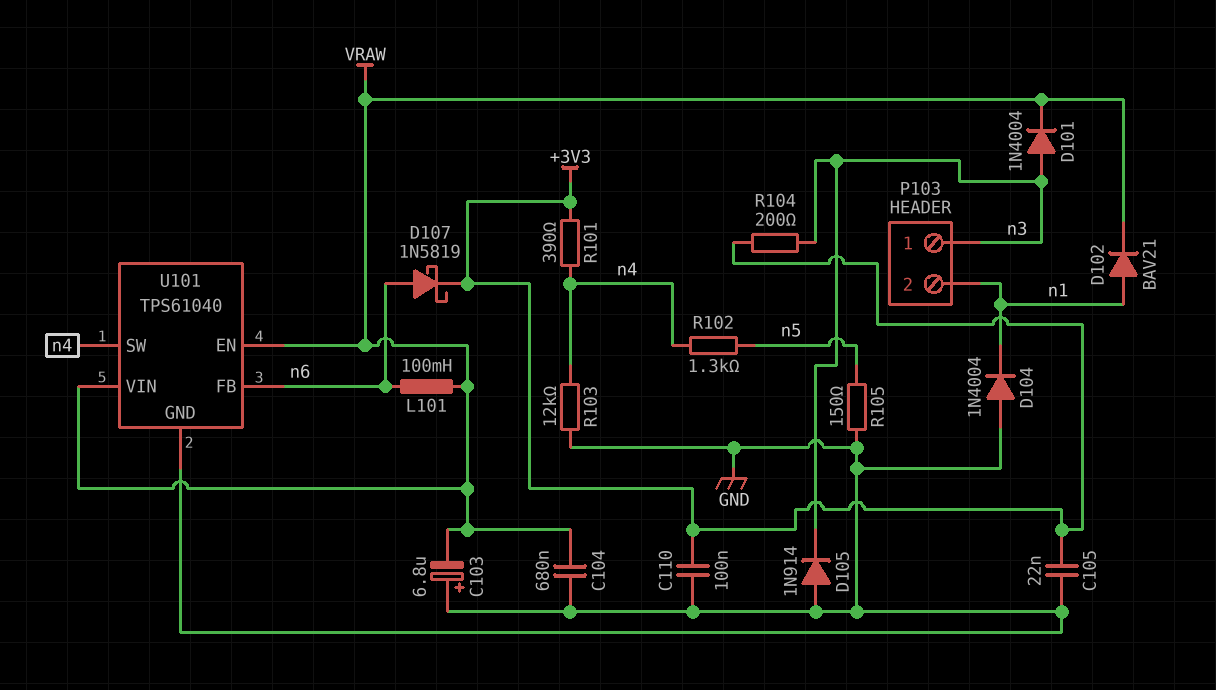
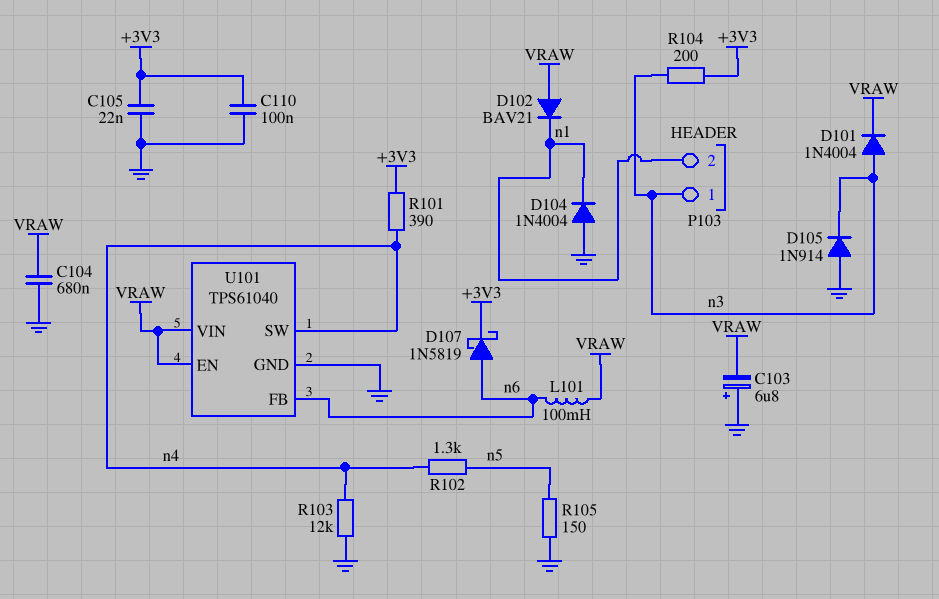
D102: diode BAV21 (A n1, K VRAW) -> diode BAV21 (A VRAW, K n1)

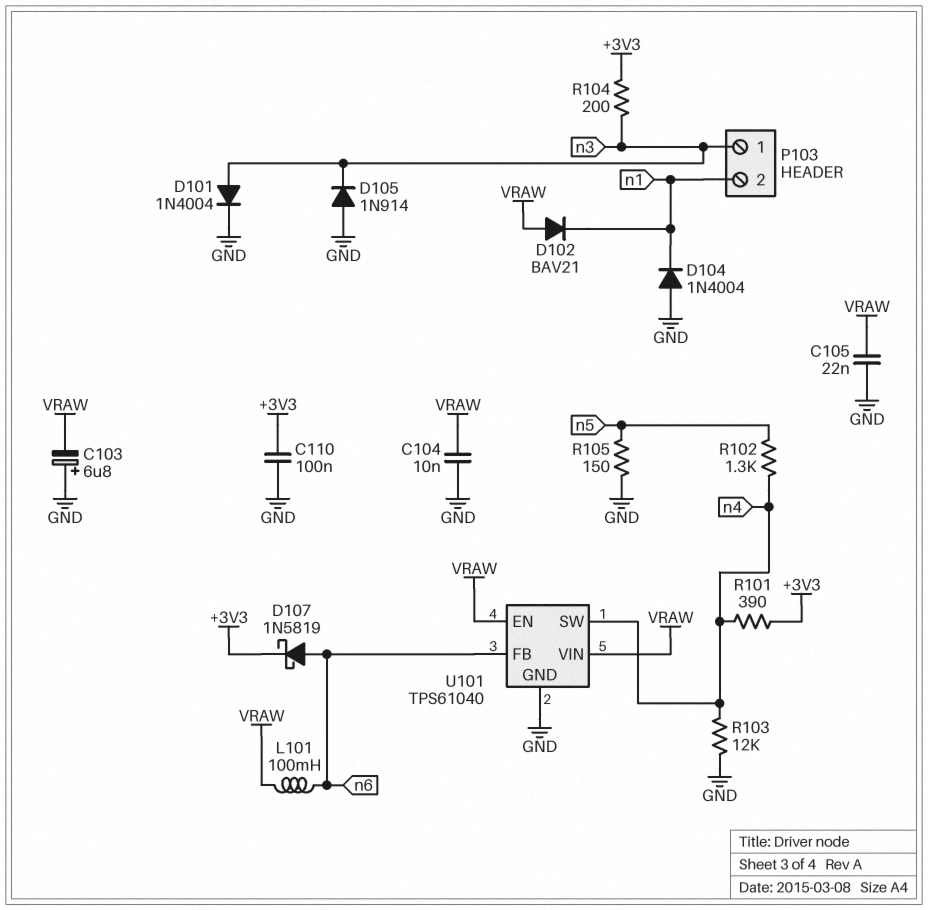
C104: 680nF (GND, VRAW) -> 10nF (GND, VRAW)
C105: 22nF (+3V3, GND) -> 22nF (GND, VRAW)
D101: diode 1N4004 (A n3, K VRAW) -> diode 1N4004 (A n3, K GND)

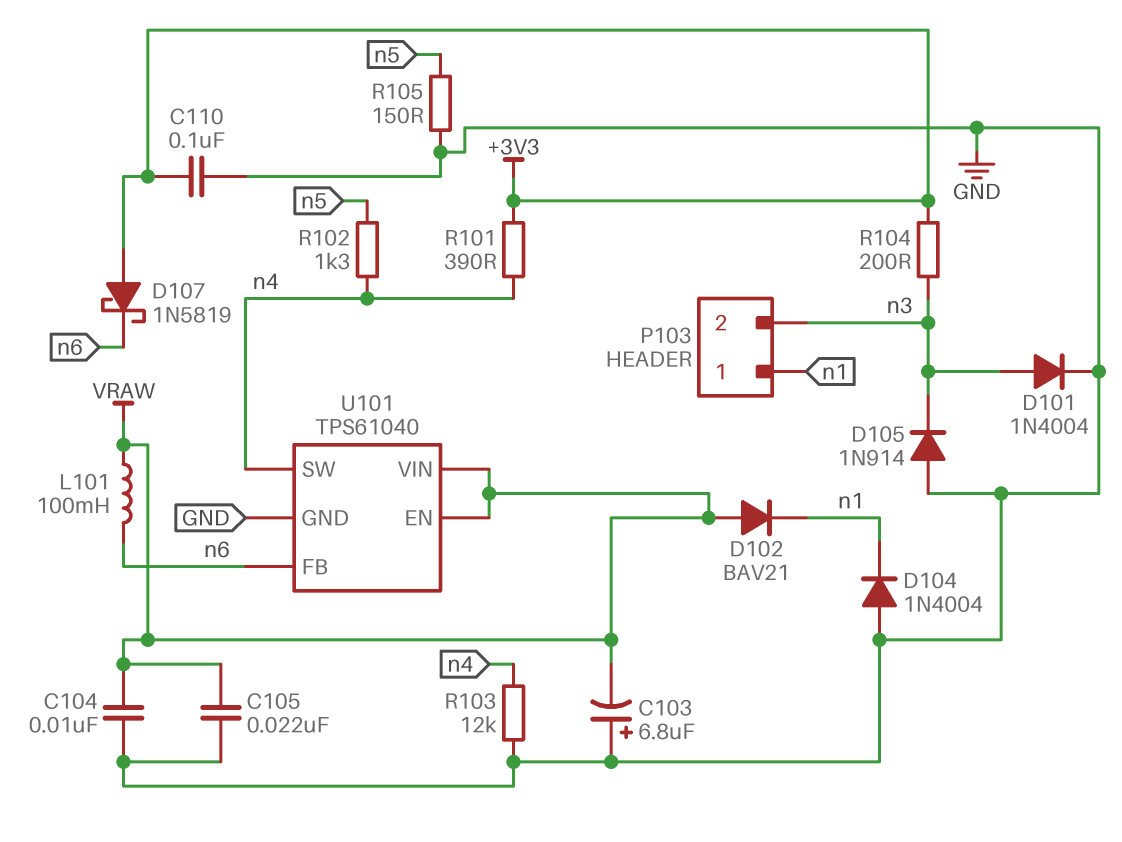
D107: schottky 1N5819 (A n6, K +3V3) -> schottky 1N5819 (A +3V3, K n6)
P103 pin 1: n3 -> n1
P103 pin 2: n1 -> n3

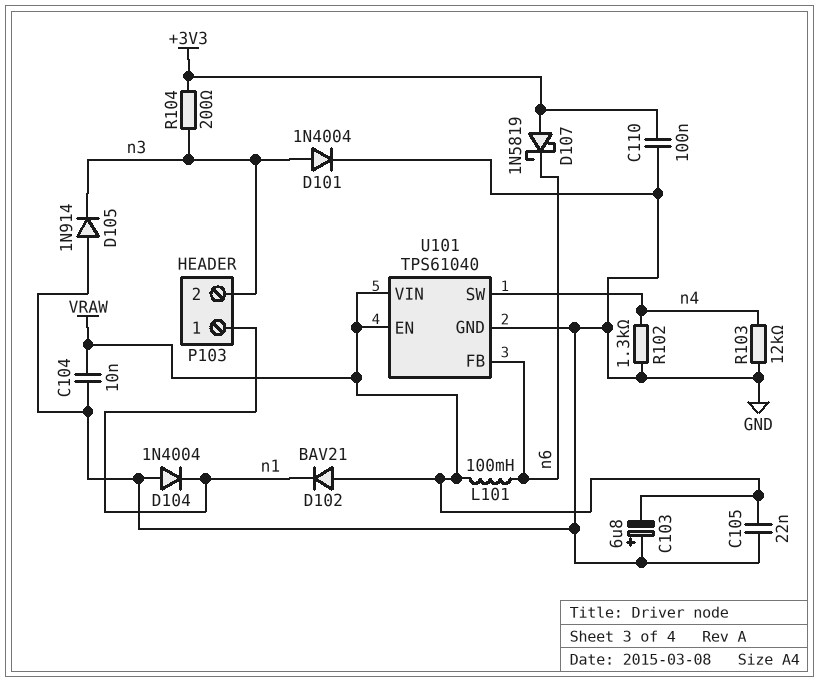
R101: 390 (+3V3, n4) -> none
R102: 1.3k (n4, n5) -> 1.3k (GND, n4)
R105: 150 (GND, n5) -> none

